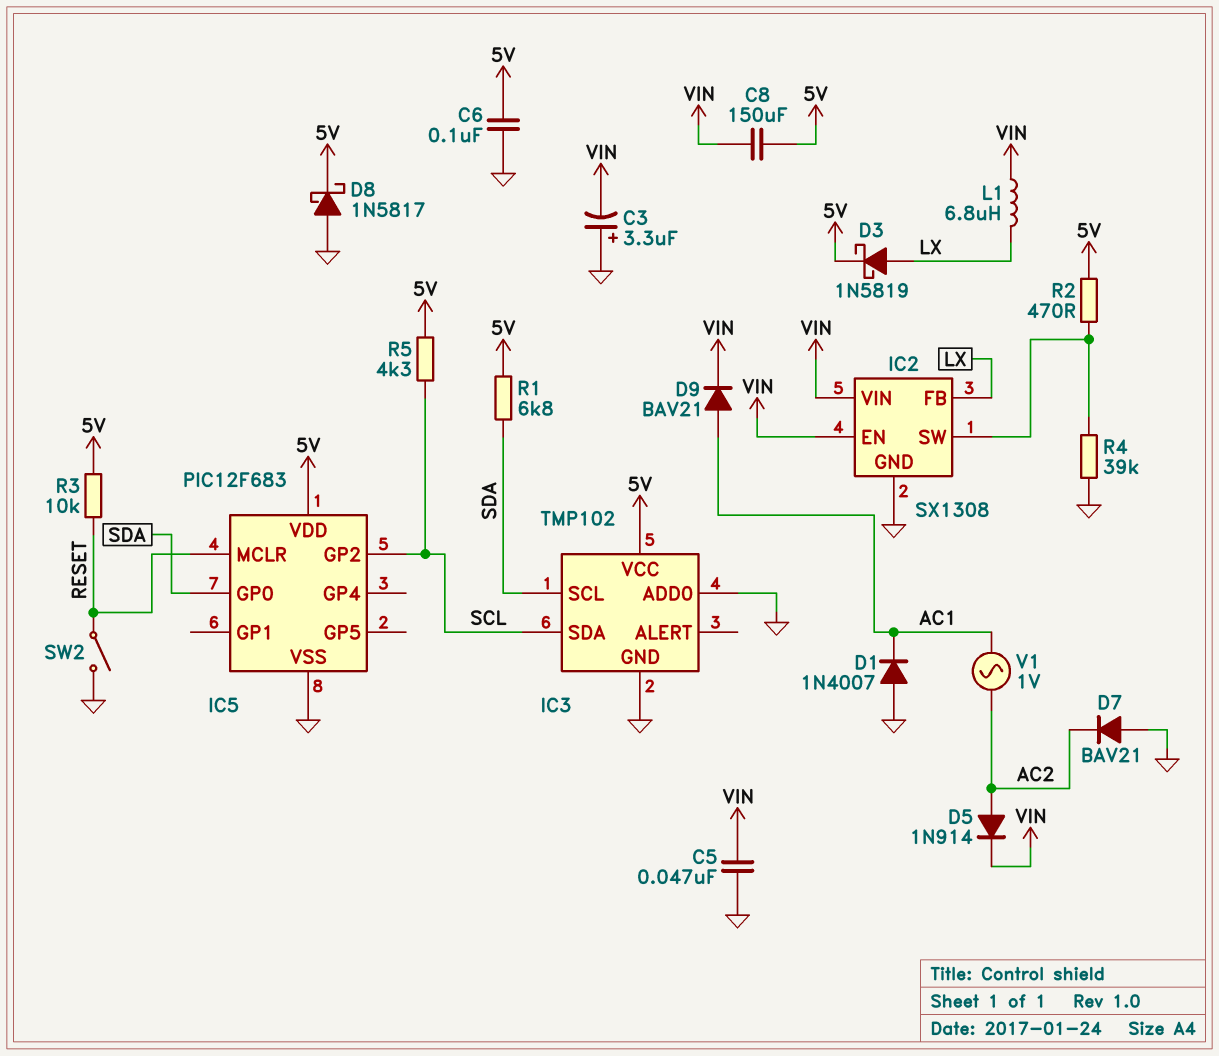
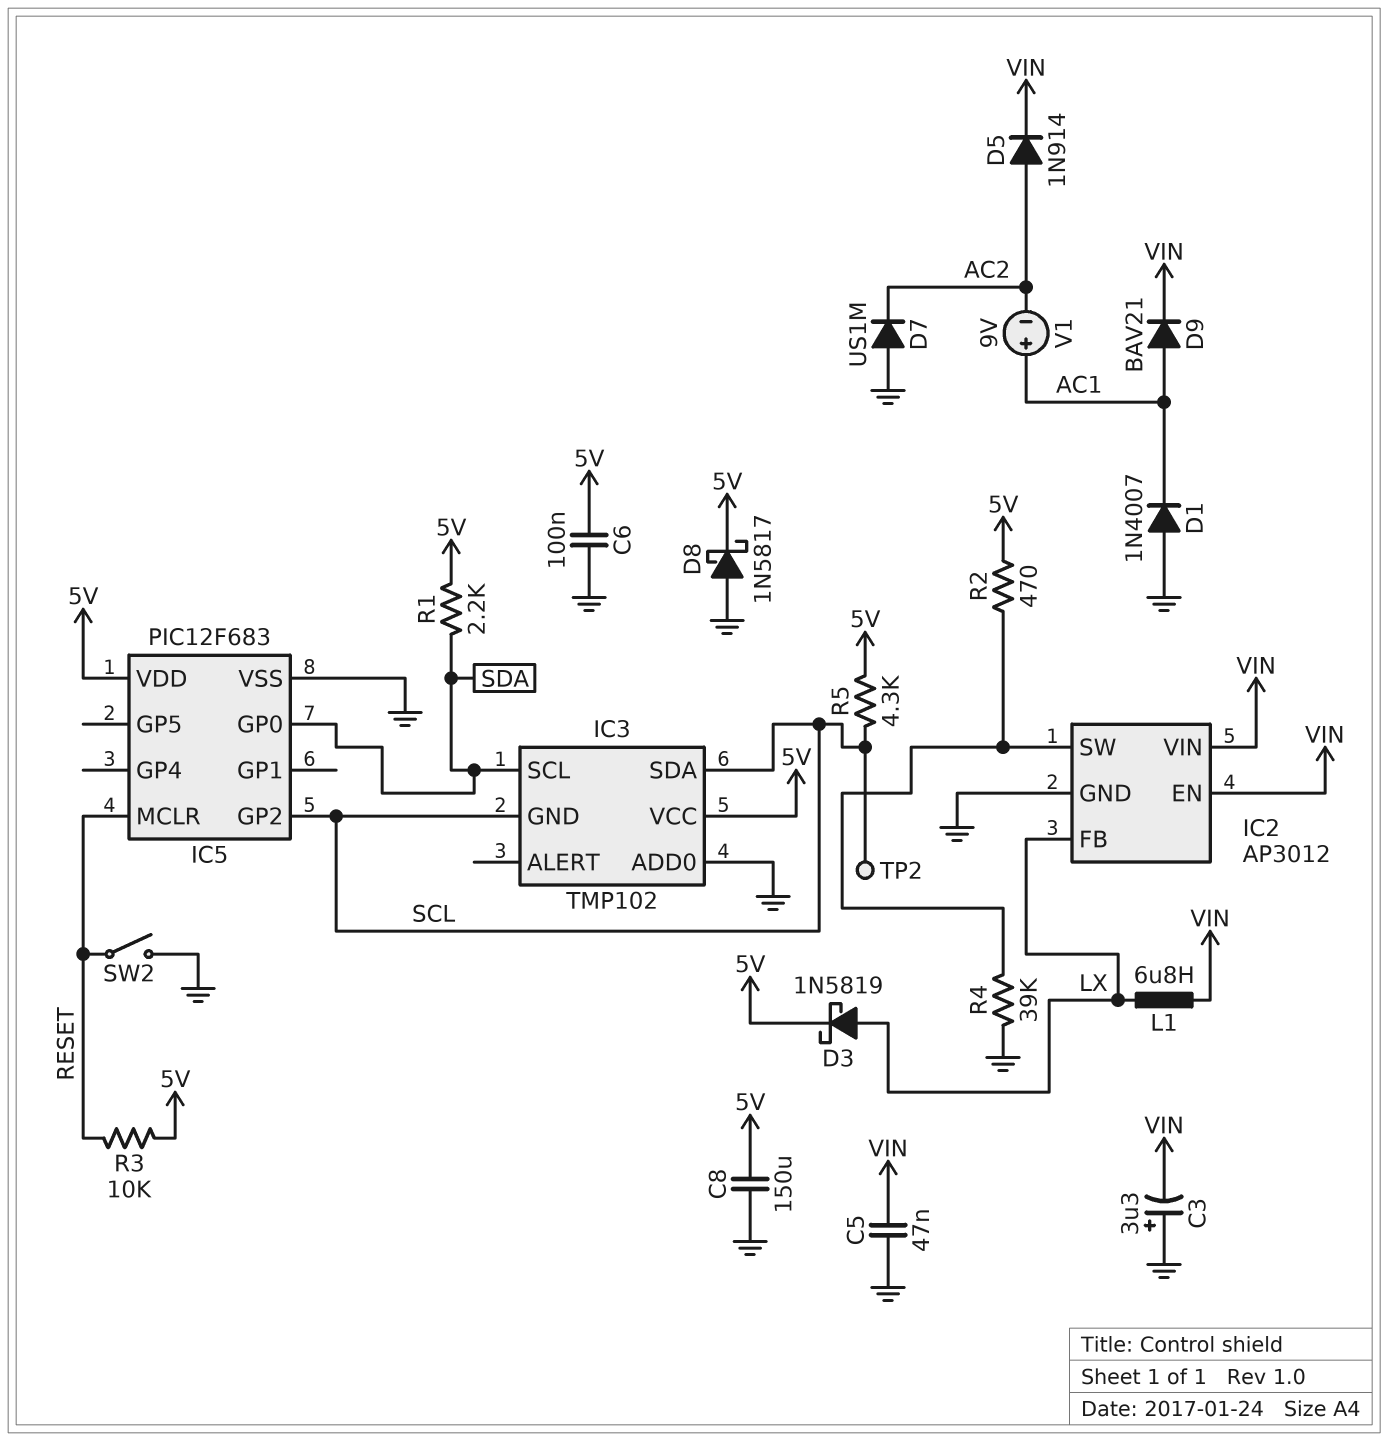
C8: 150uF (5V, VIN) -> 150uF (5V, GND)
D7: diode BAV21 (A GND, K AC2) -> diode US1M (A GND, K AC2)
IC2: SX1308 -> AP3012
IC3 pin GND: GND -> SCL
R1: 6.8k (5V, SDA) -> 2.2k (5V, SDA)
TP2: none -> test point (SCL)
V1: AC 1V (AC1, AC2) -> 9V (plus AC1, minus AC2)

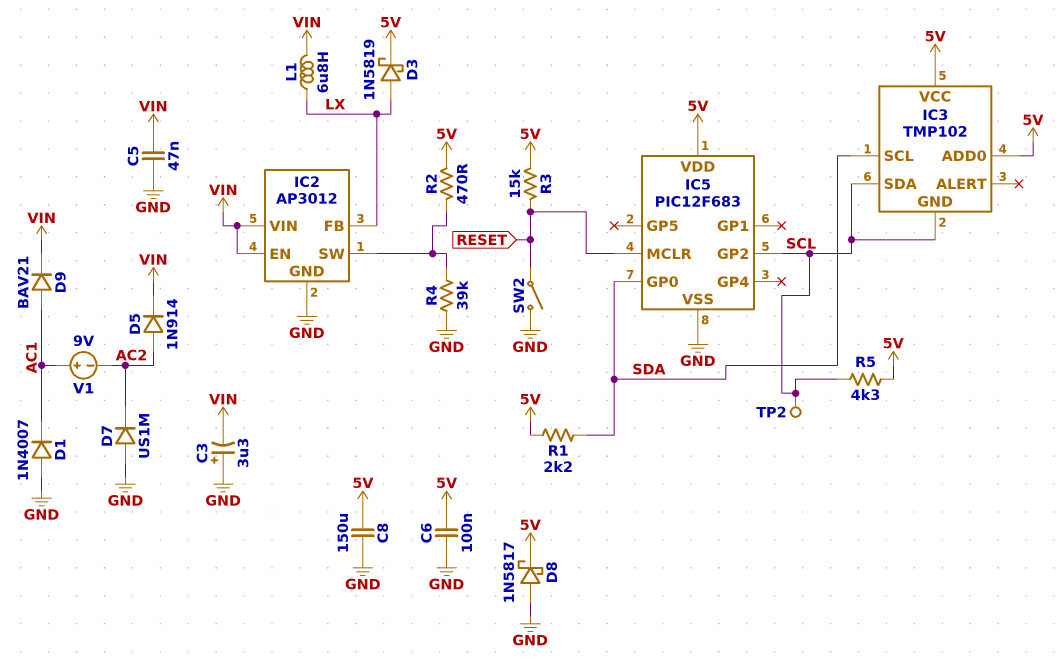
IC3 pin ADD0: GND -> 5V
R3: 10k (5V, RESET) -> 15k (5V, RESET)

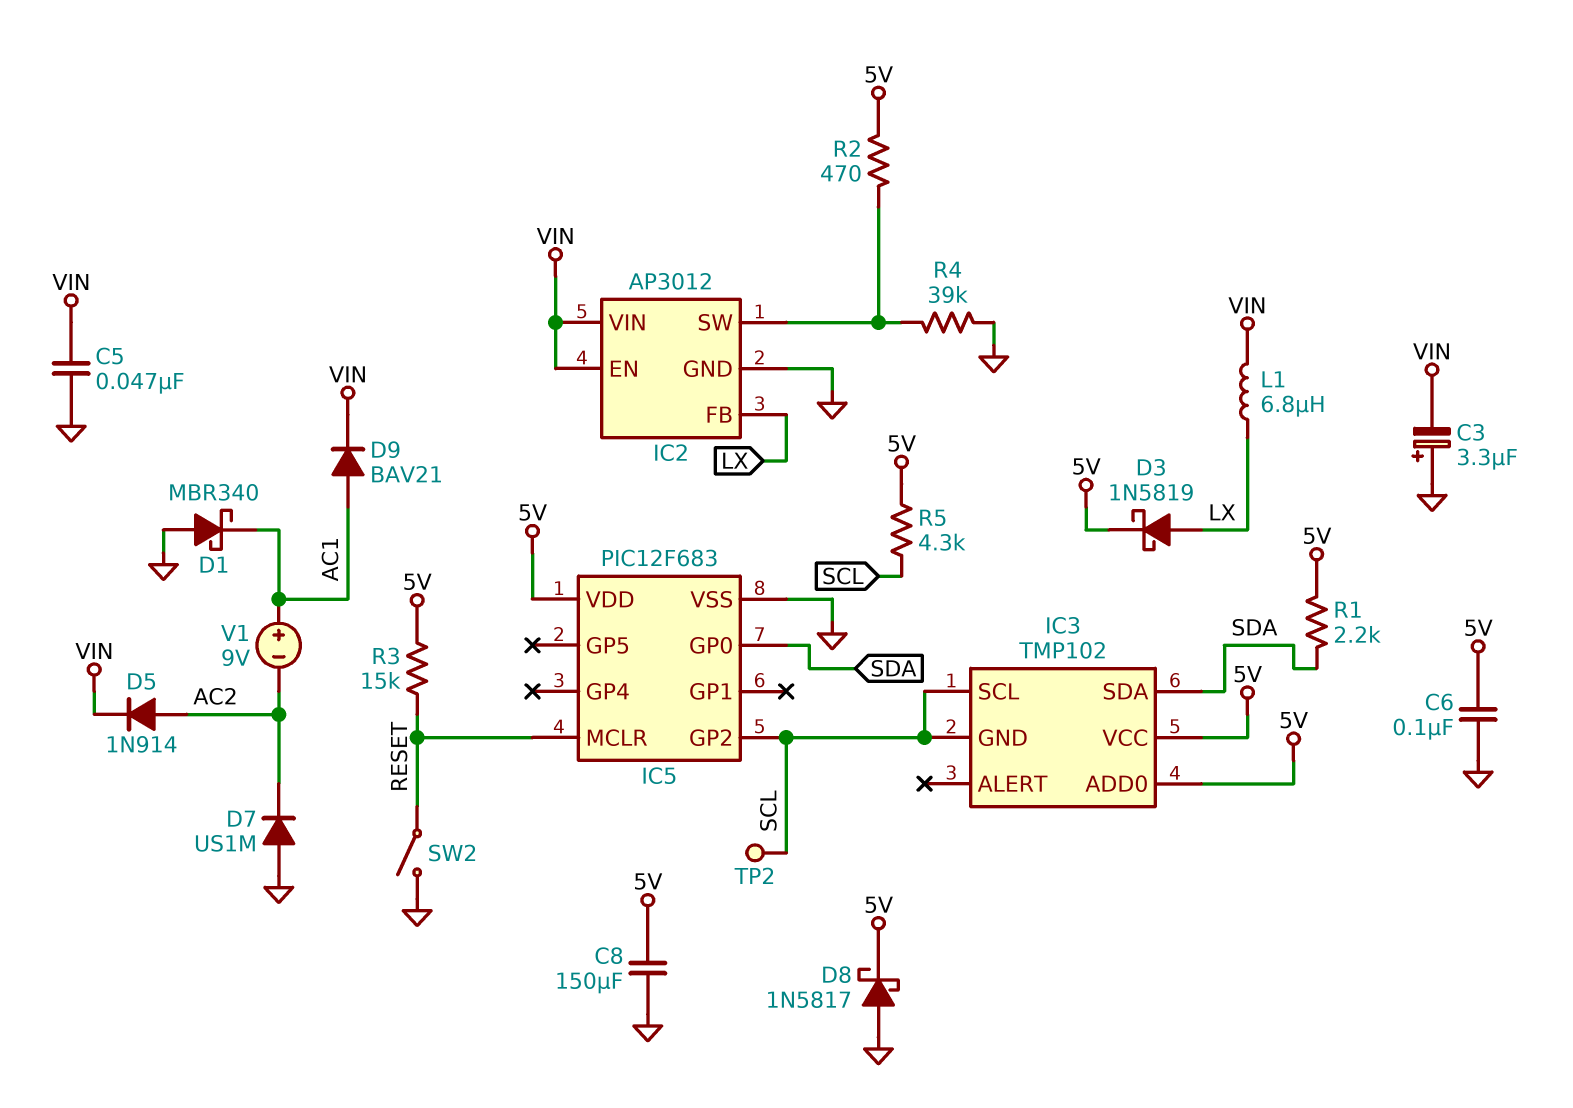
D1: diode 1N4007 (A GND, K AC1) -> schottky MBR340 (A GND, K AC1)
IC3 pin SCL: SDA -> SCL
IC3 pin SDA: SCL -> SDA

